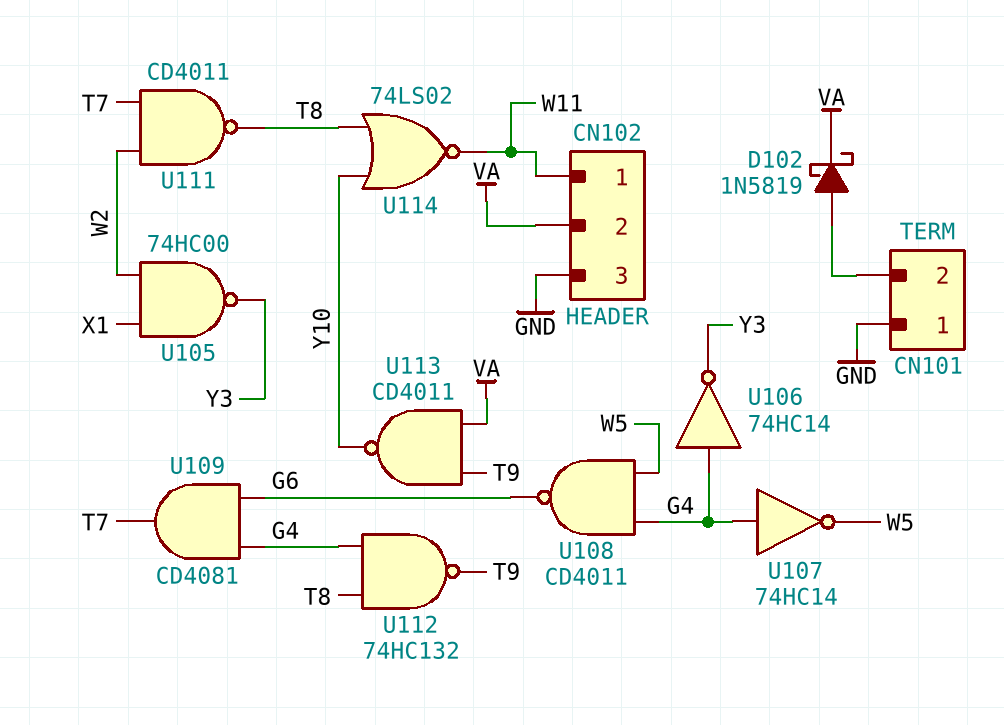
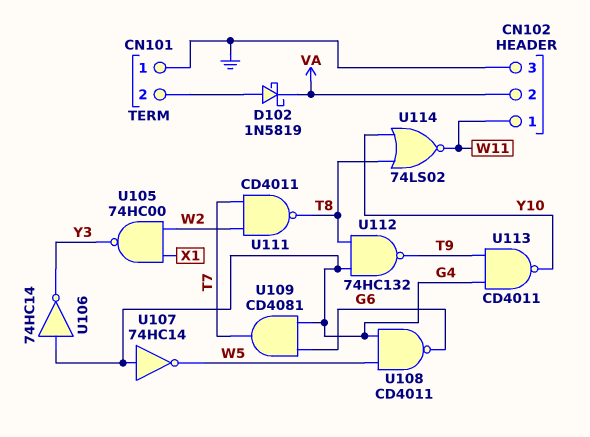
U113: NAND CD4011 (in T9, in VA, out Y10) -> NAND CD4011 (in G4, in T9, out Y10)

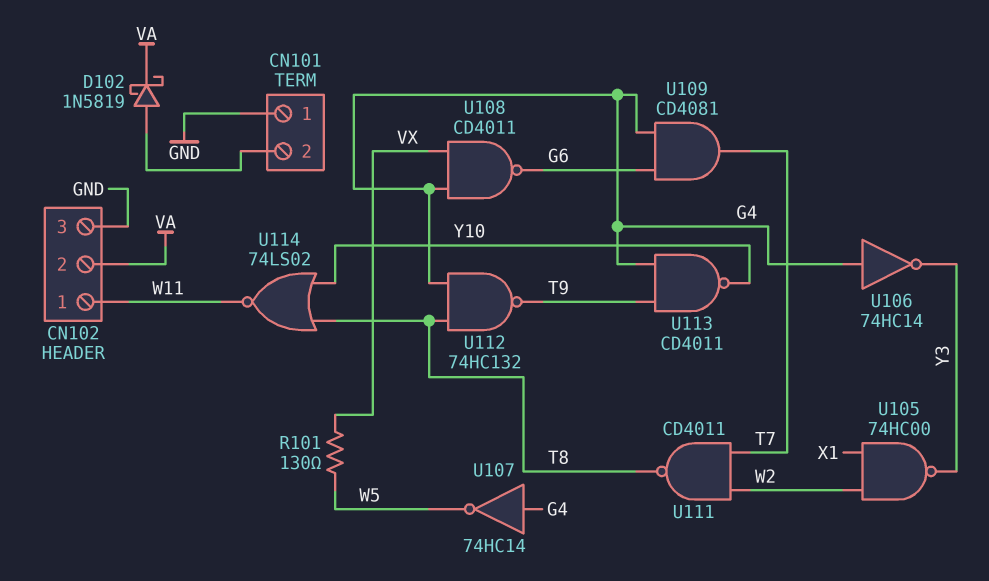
R101: none -> 130 (VX, W5)
U108: NAND CD4011 (in G4, in W5, out G6) -> NAND CD4011 (in G4, in VX, out G6)

